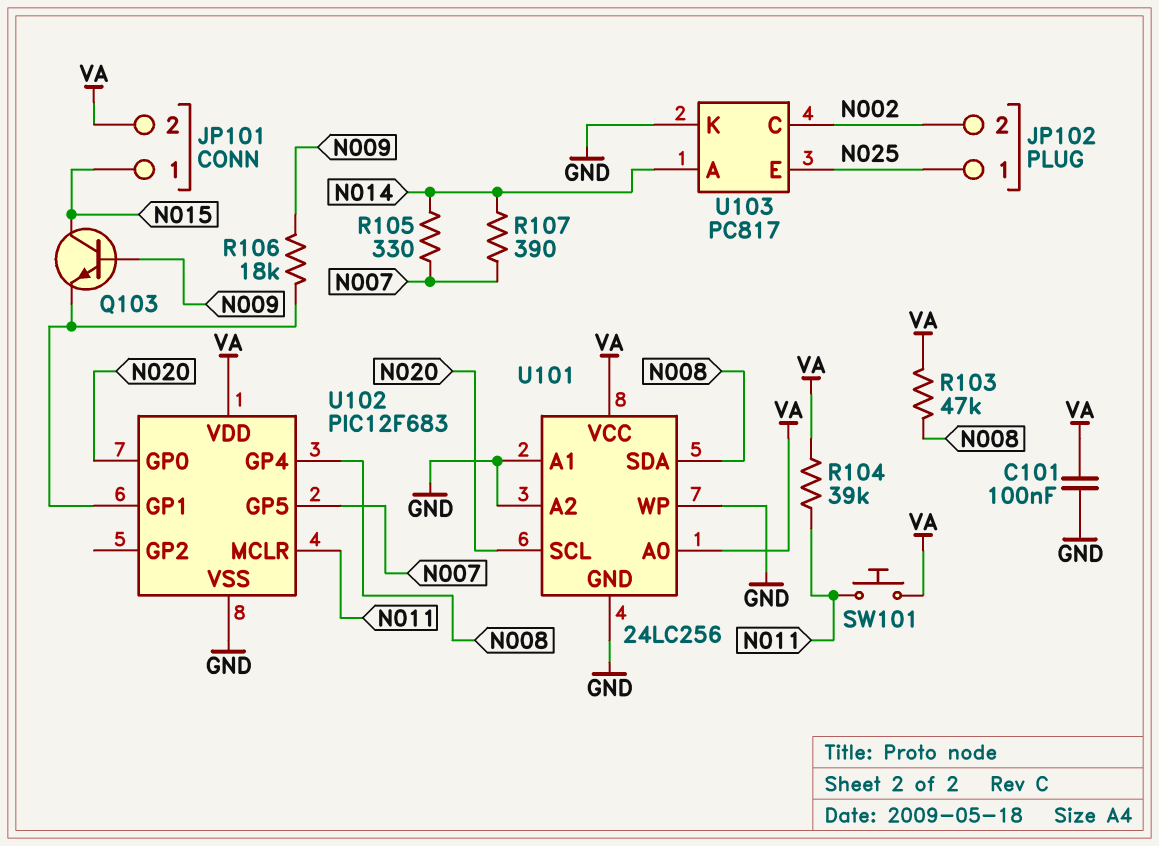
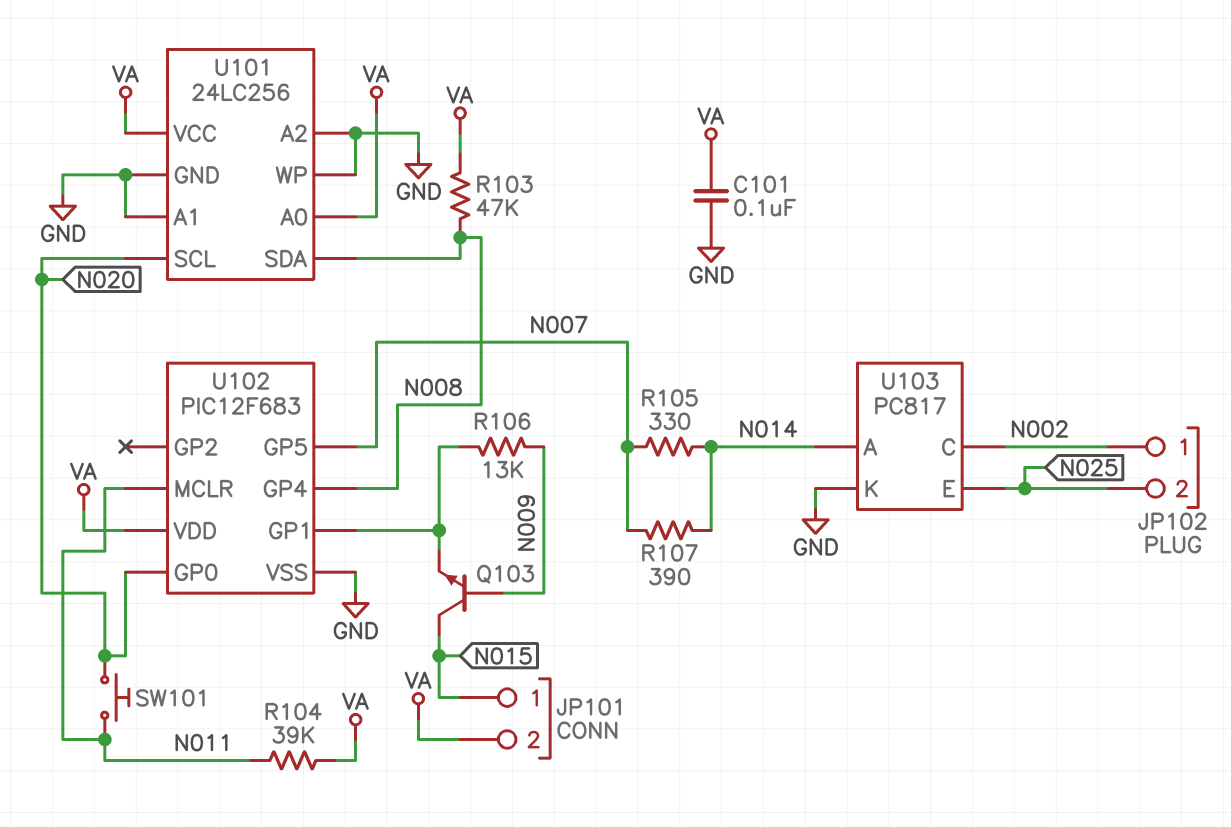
JP102 pin 1: N025 -> N002
JP102 pin 2: N002 -> N025
R106: 18k (N009, U102/GP1) -> 13k (N009, U102/GP1)
SW101: button (N011, VA) -> button (N011, N020)

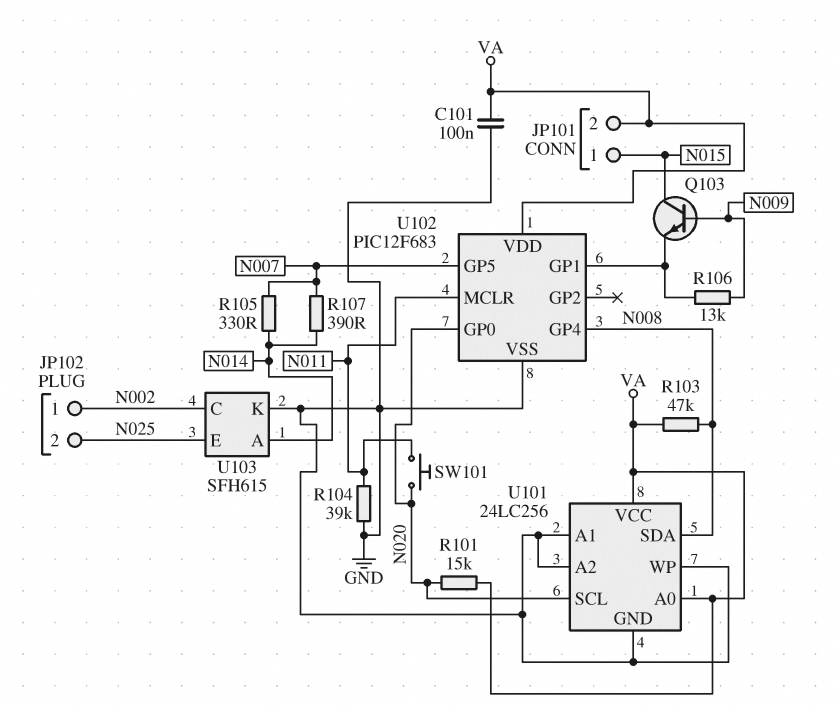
R101: none -> 15k (N020, VA)
R104: 39k (N011, VA) -> 39k (GND, N011)
U103: PC817 -> SFH615

